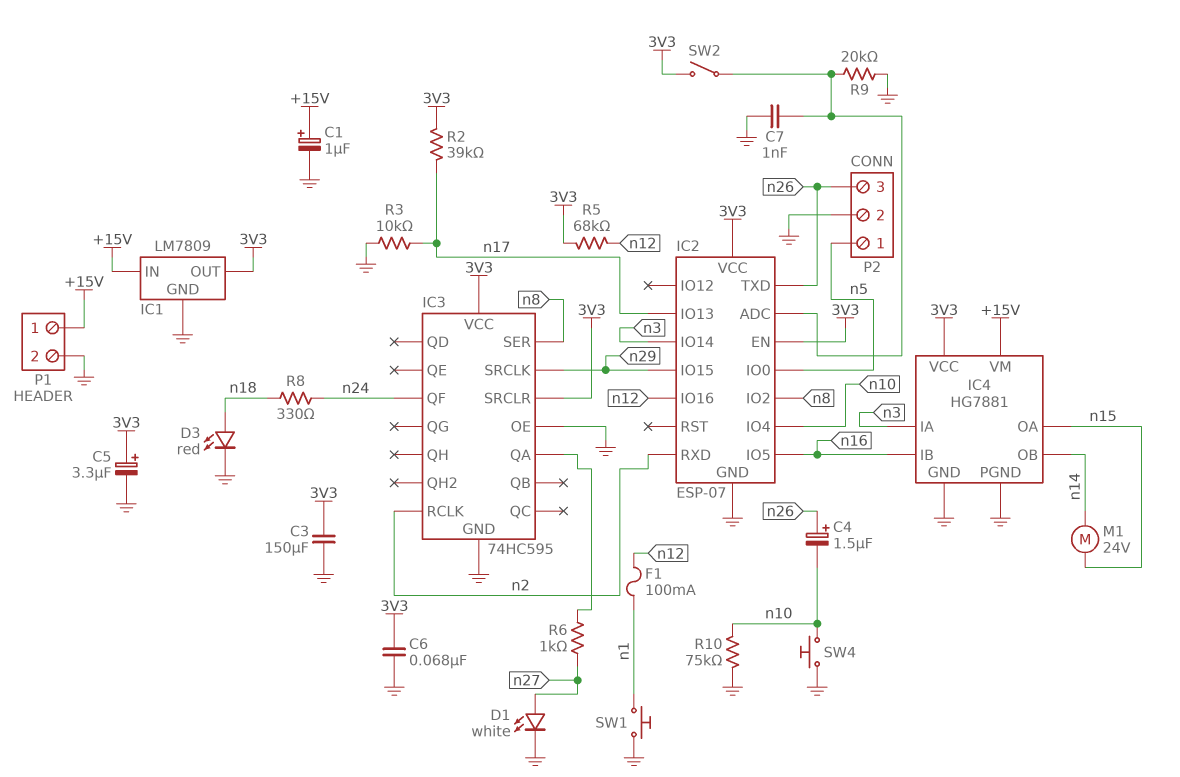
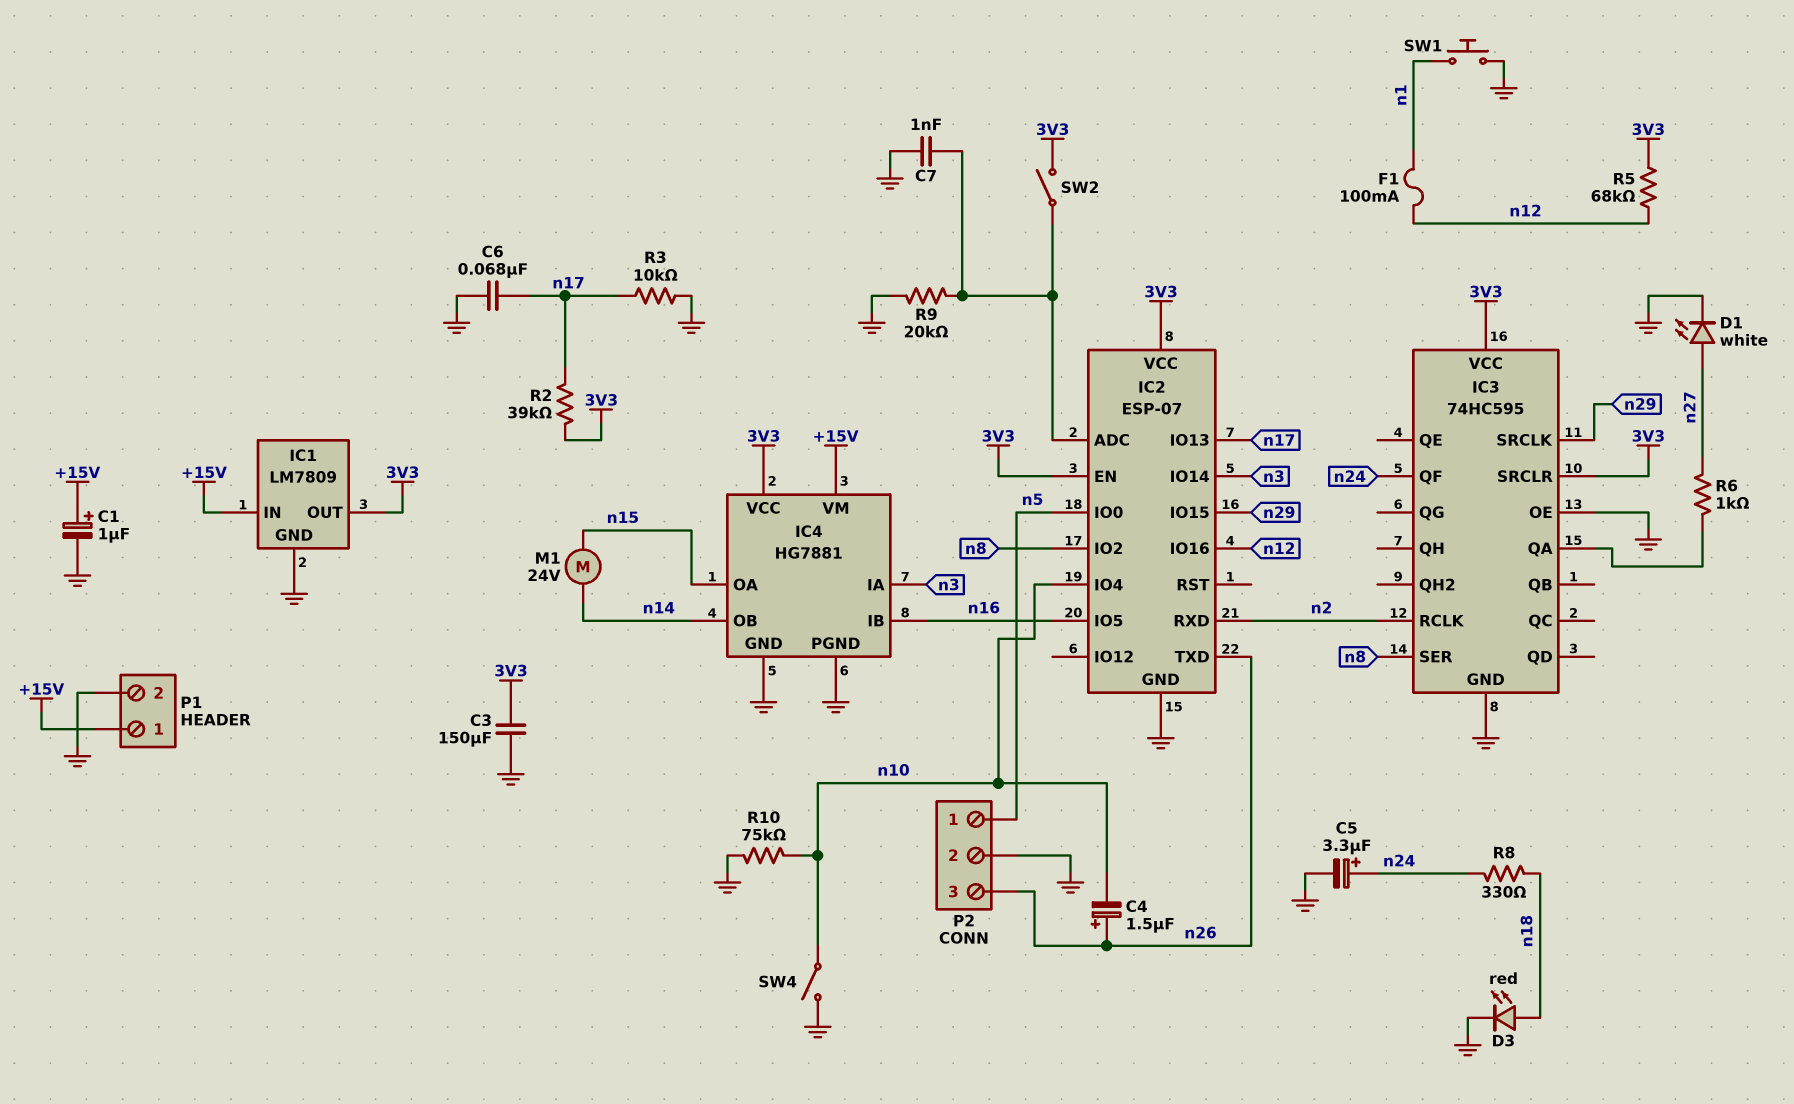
C5: 3.3uF (plus 3V3, minus GND) -> 3.3uF (plus n24, minus GND)
C6: 68nF (3V3, GND) -> 68nF (GND, n17)
SW4: button (GND, n10) -> switch (GND, n10)

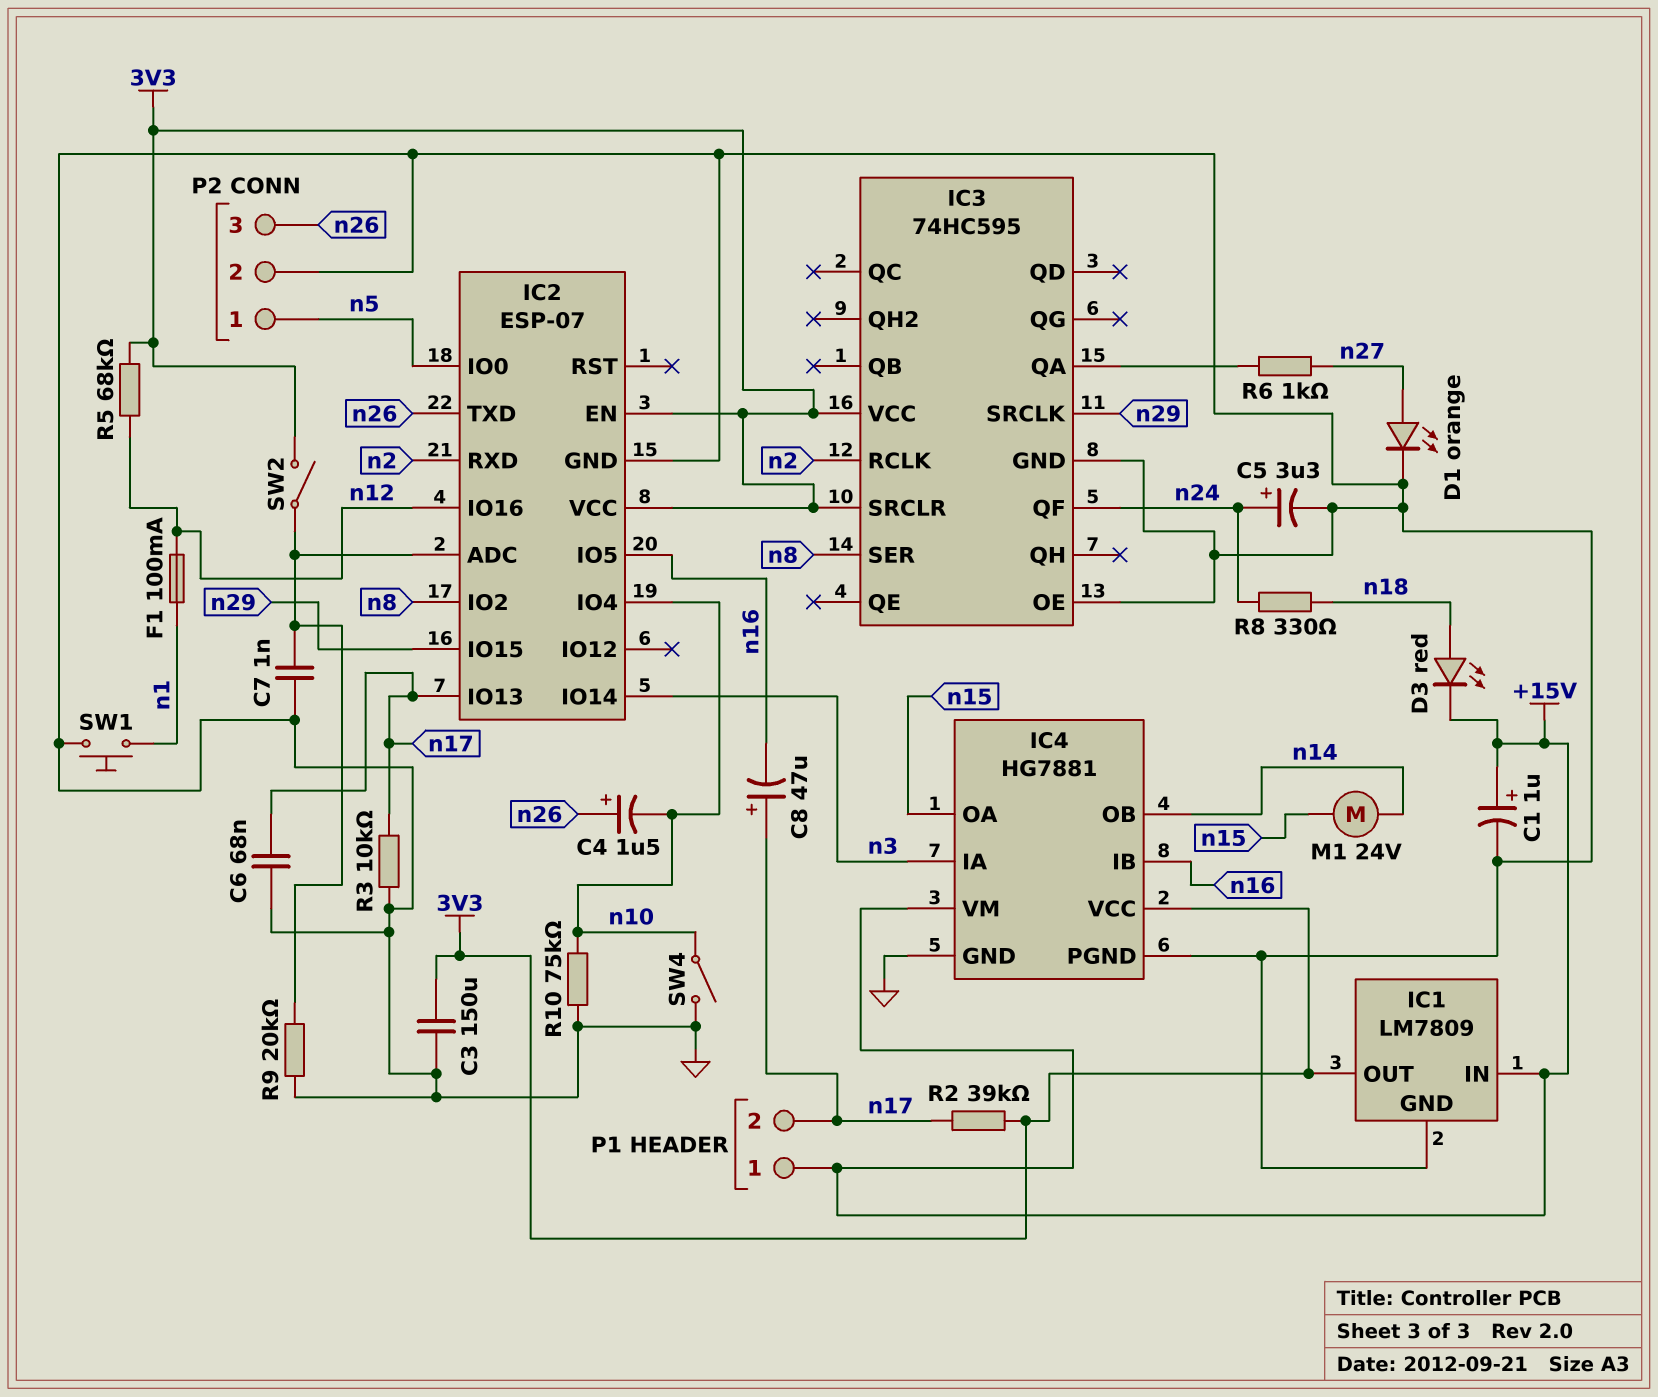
C8: none -> 47uF (plus n17, minus n16)
D1: LED white (A n27, K GND) -> LED orange (A n27, K GND)
D3: LED red (A n18, K GND) -> LED red (A n18, K +15V)
P1 pin 2: GND -> n17

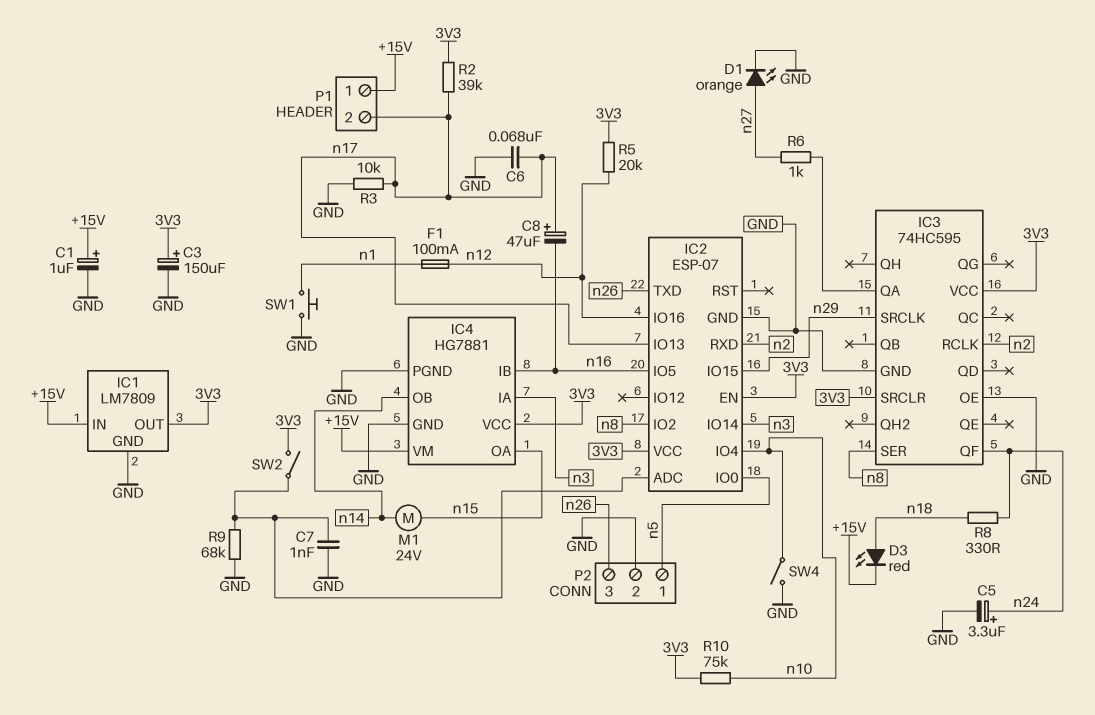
C3: 150uF (3V3, GND) -> 150uF (plus 3V3, minus GND)
C4: 1.5uF (plus n26, minus n10) -> none
R5: 68k (3V3, n12) -> 20k (3V3, n12)
R9: 20k (GND, IC2/ADC) -> 68k (GND, IC2/ADC)
R10: 75k (GND, n10) -> 75k (3V3, n10)

